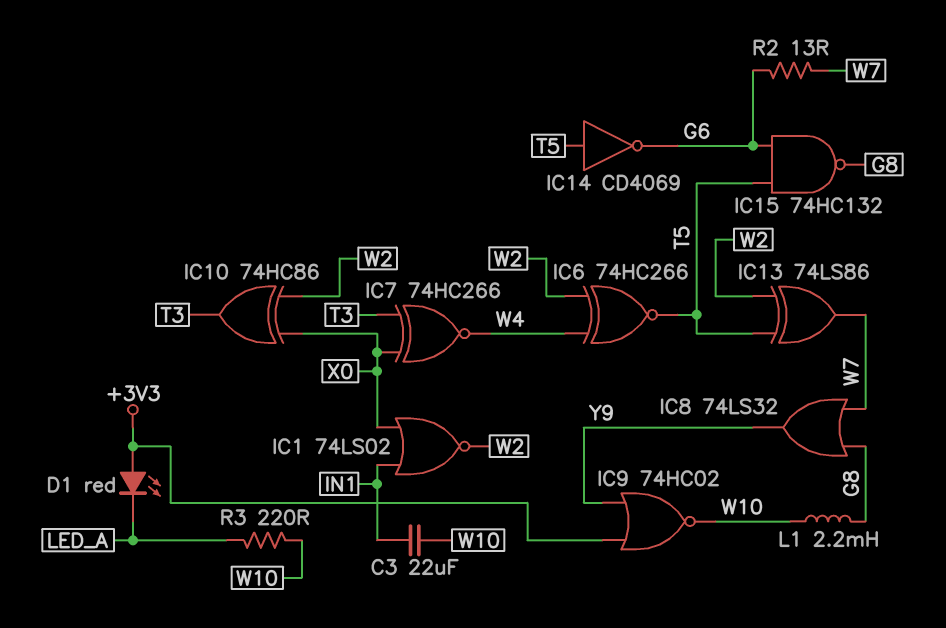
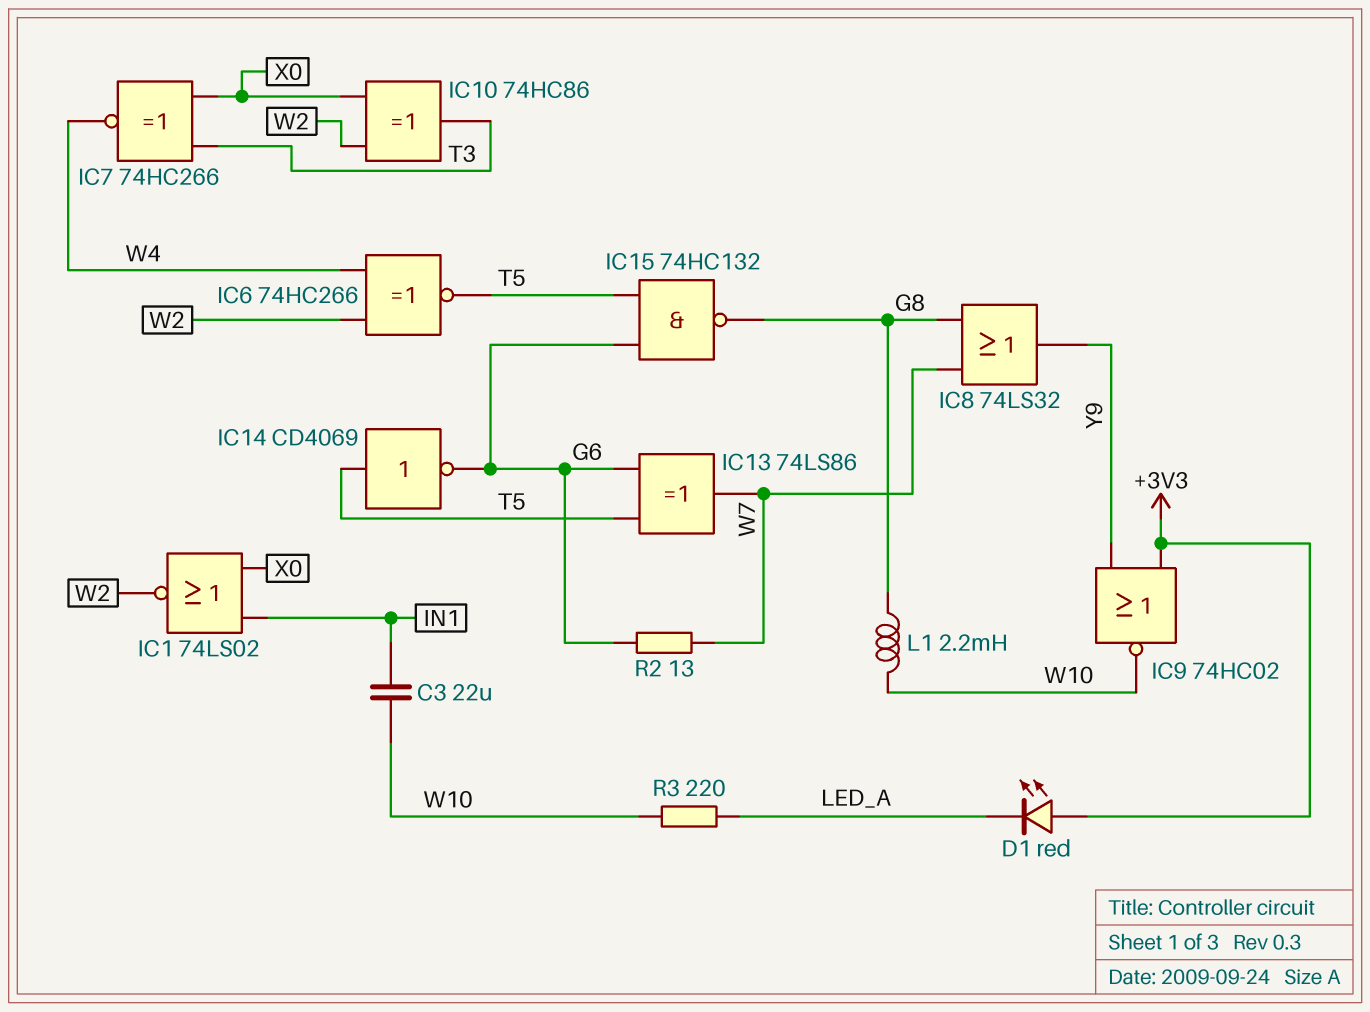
IC13: XOR 74LS86 (in T5, in W2, out W7) -> XOR 74LS86 (in G6, in T5, out W7)

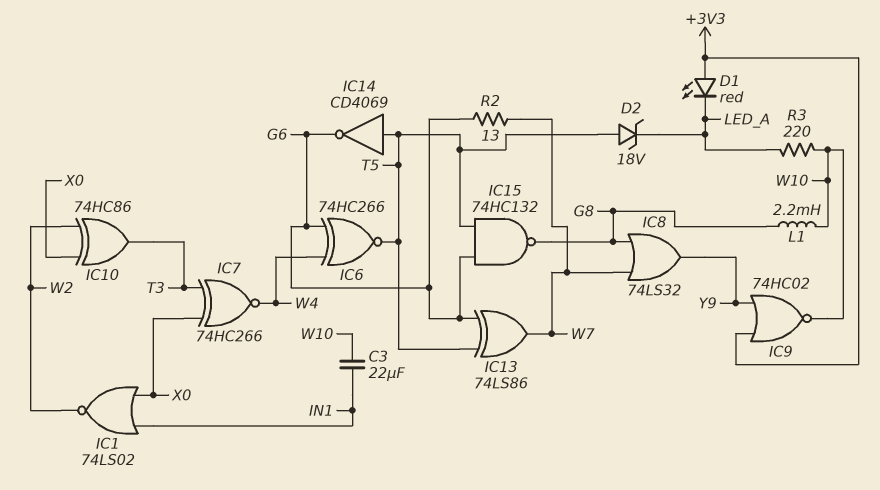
D2: none -> zener 18V (A T5, K LED_A)
IC6: XNOR 74HC266 (in W2, in W4, out T5) -> XNOR 74HC266 (in G6, in W4, out T5)

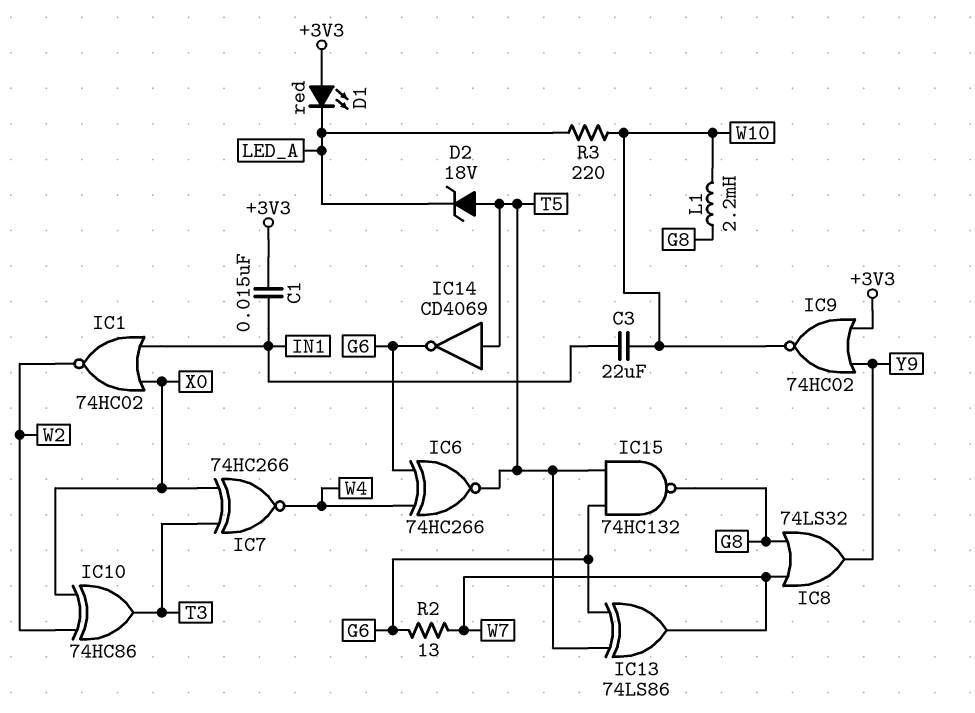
C1: none -> 15nF (+3V3, IN1)
IC1: NOR 74LS02 (in IN1, in X0, out W2) -> NOR 74HC02 (in IN1, in X0, out W2)

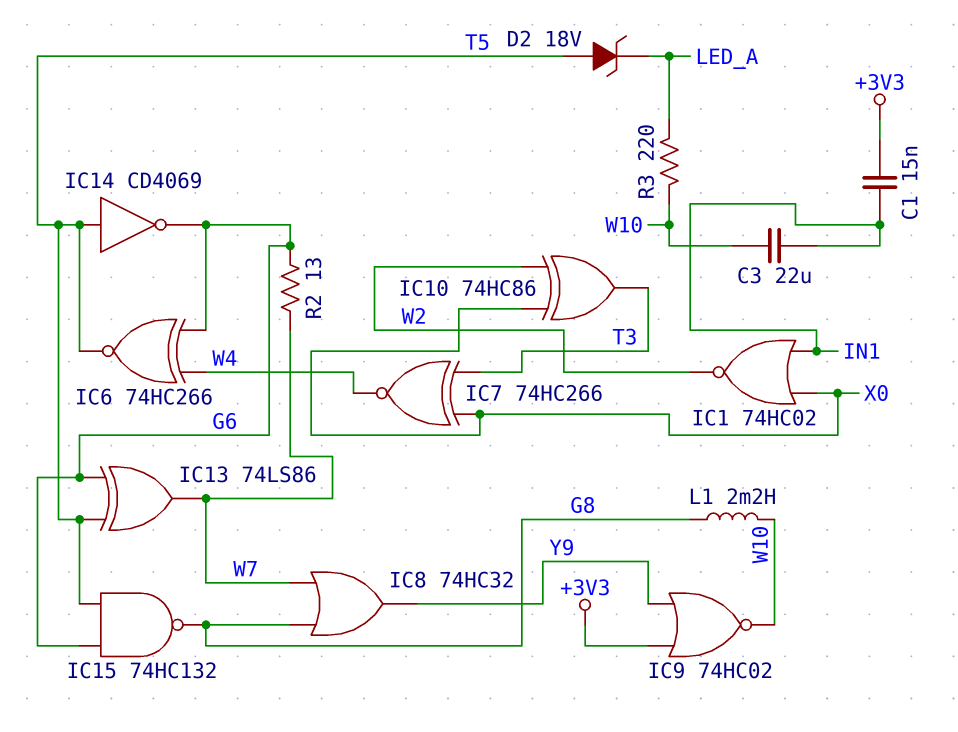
D1: LED red (A +3V3, K LED_A) -> none
IC8: OR 74LS32 (in G8, in W7, out Y9) -> OR 74HC32 (in G8, in W7, out Y9)

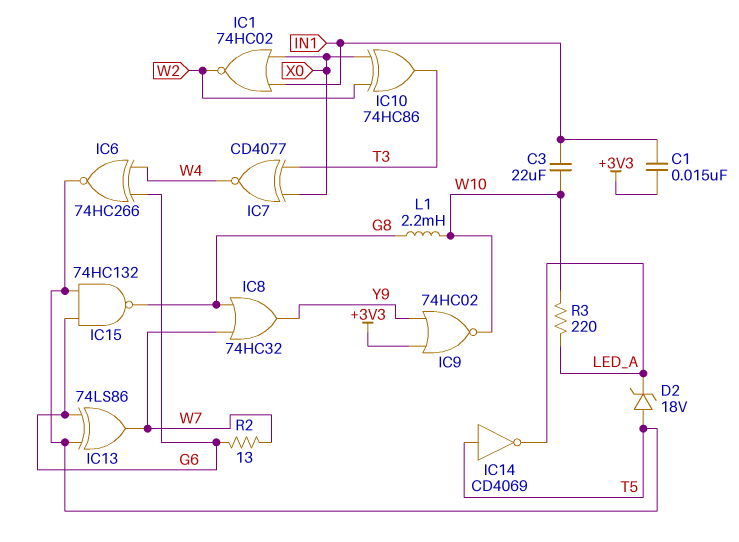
IC7: XNOR 74HC266 (in T3, in X0, out W4) -> XNOR CD4077 (in T3, in X0, out W4)
IC14: NOT CD4069 (in T5, out G6) -> NOT CD4069 (in T5, out LED_A)

